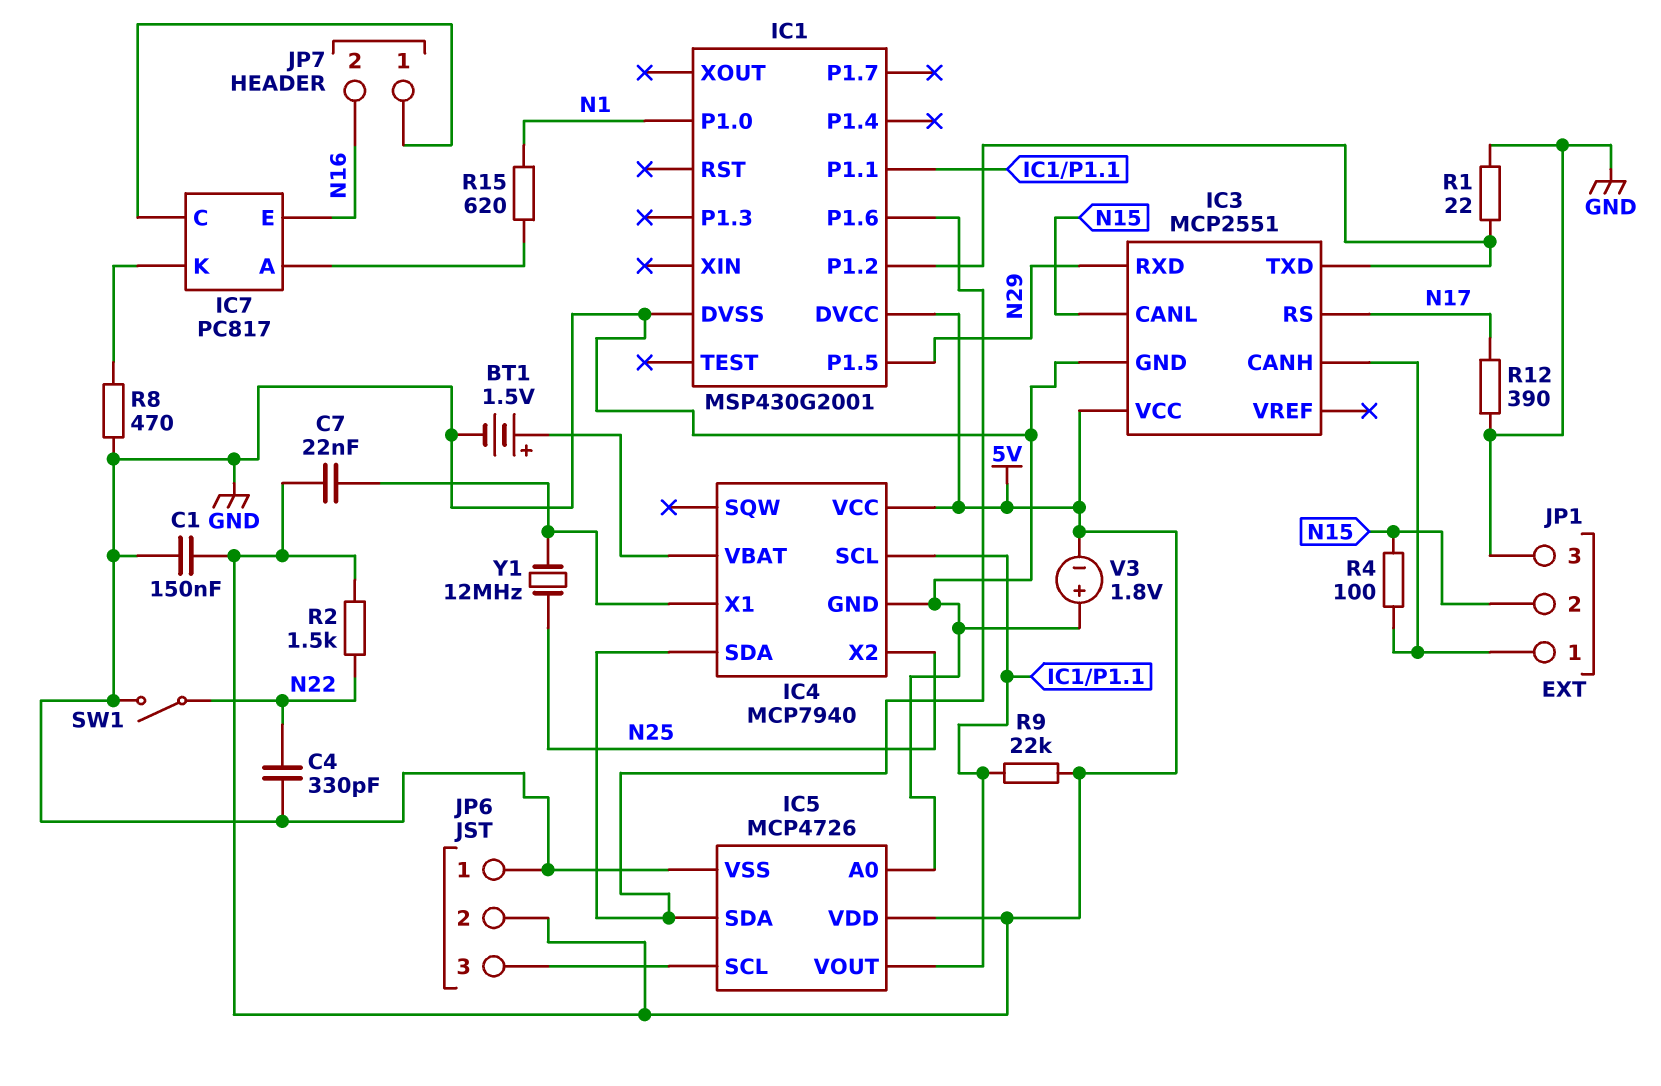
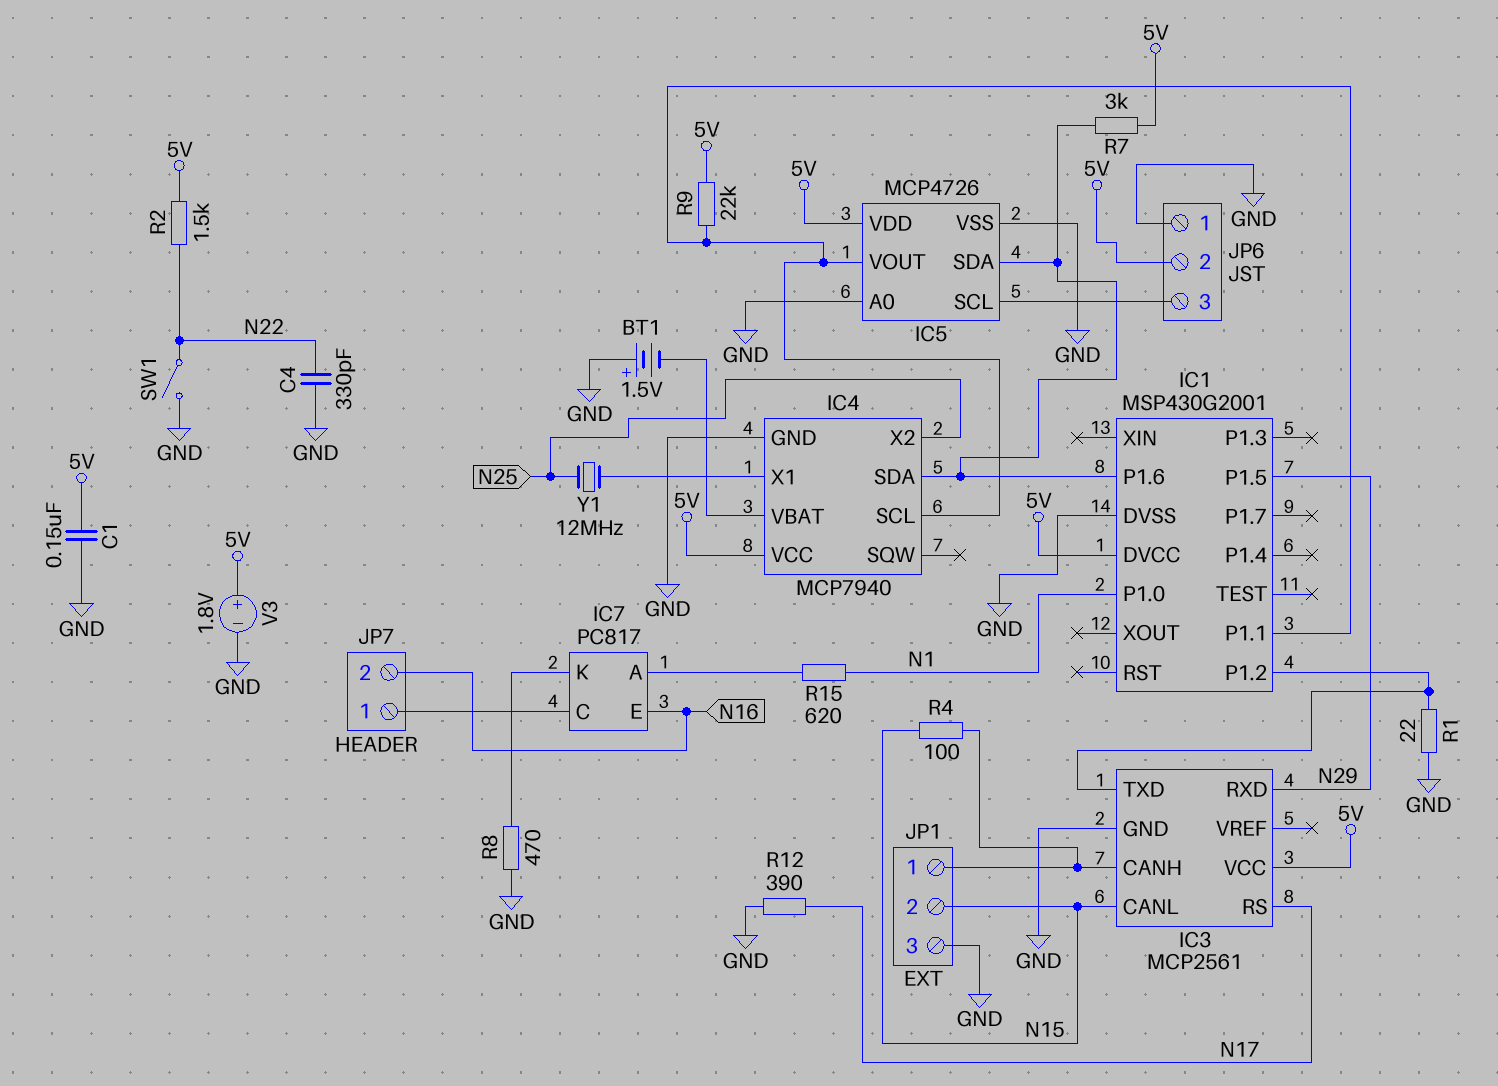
BT1: 1.5V (plus IC4/VBAT, minus GND) -> 1.5V (plus GND, minus IC4/VBAT)
C7: 22nF (5V, IC4/X1) -> none
IC3: MCP2551 -> MCP2561
R7: none -> 3k (5V, IC1/P1.6)
V3: 1.8V (plus GND, minus 5V) -> 1.8V (plus 5V, minus GND)

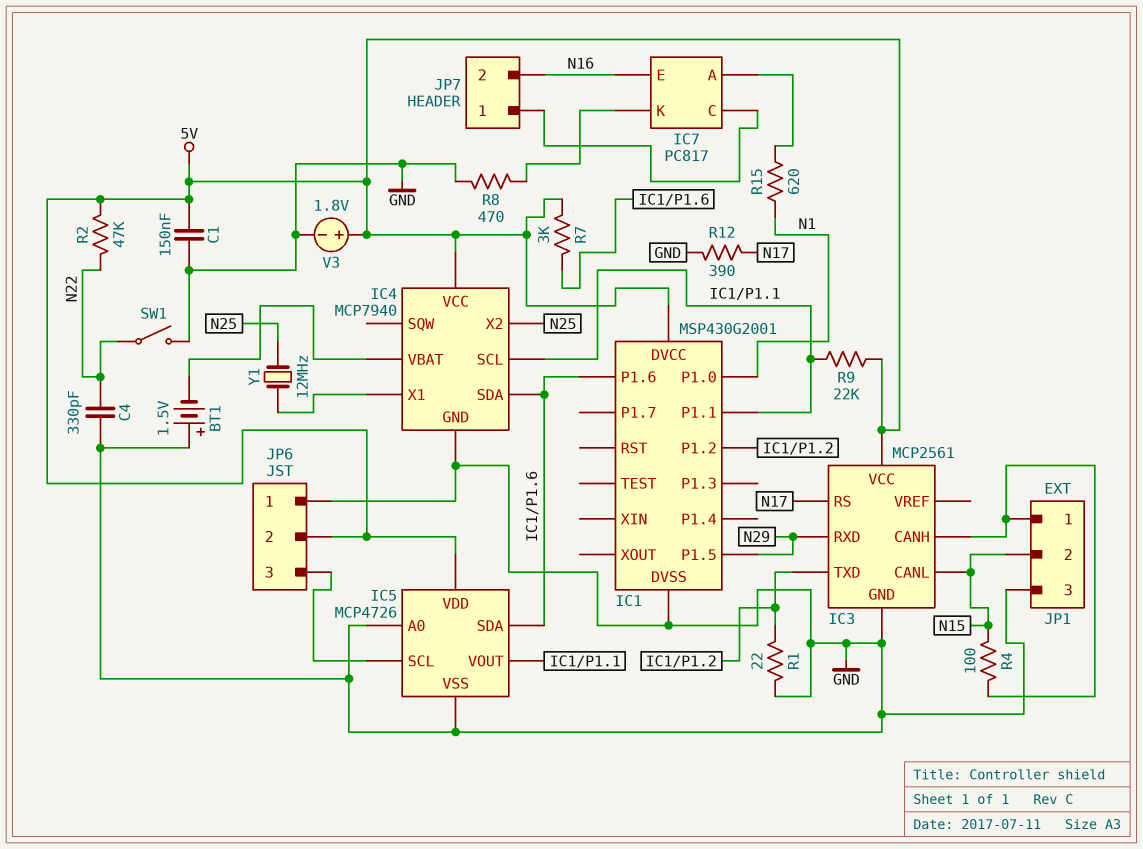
R2: 1.5k (5V, N22) -> 47k (5V, N22)

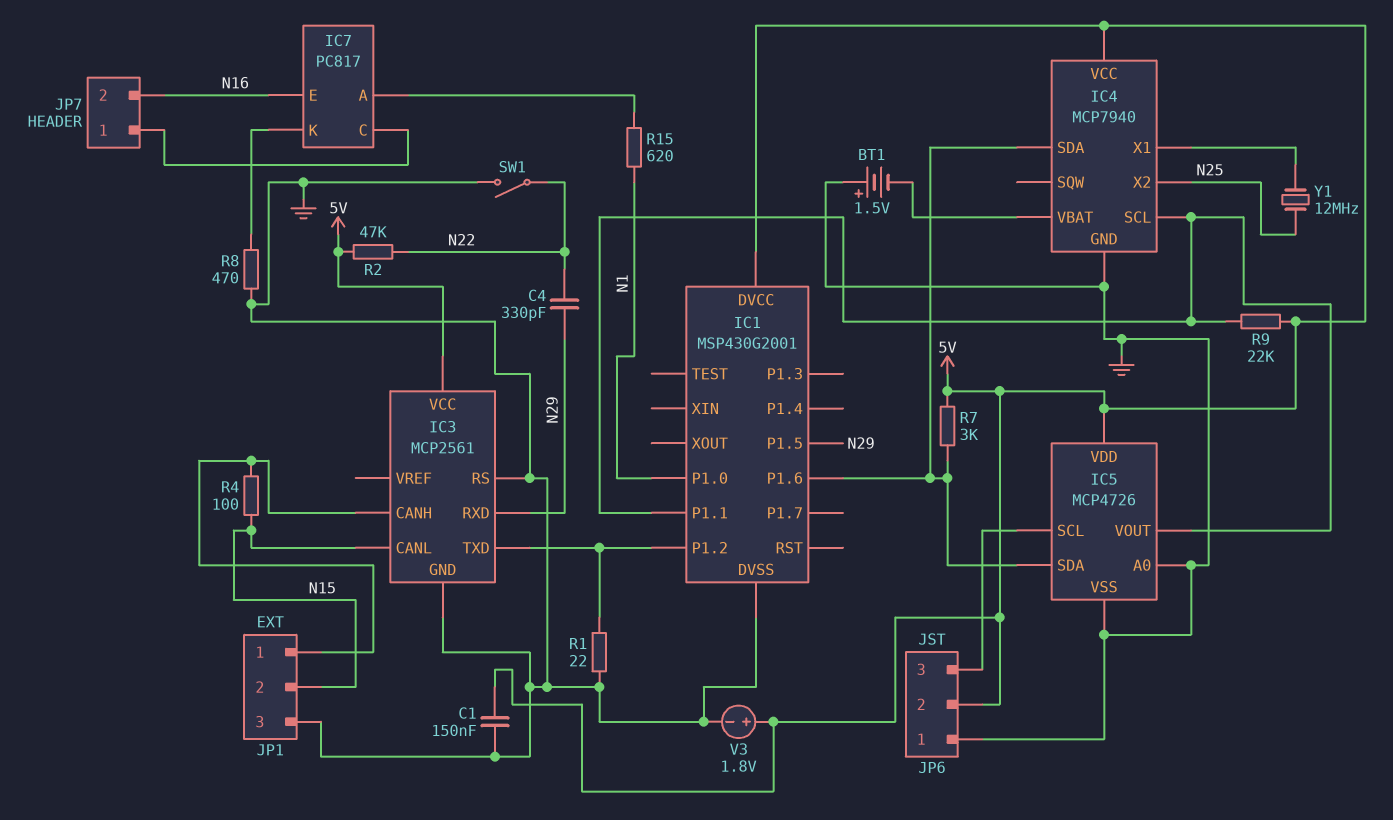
C4: 330pF (GND, N22) -> 330pF (N22, N29)
IC3 pin RS: N17 -> GND
R12: 390 (GND, N17) -> none

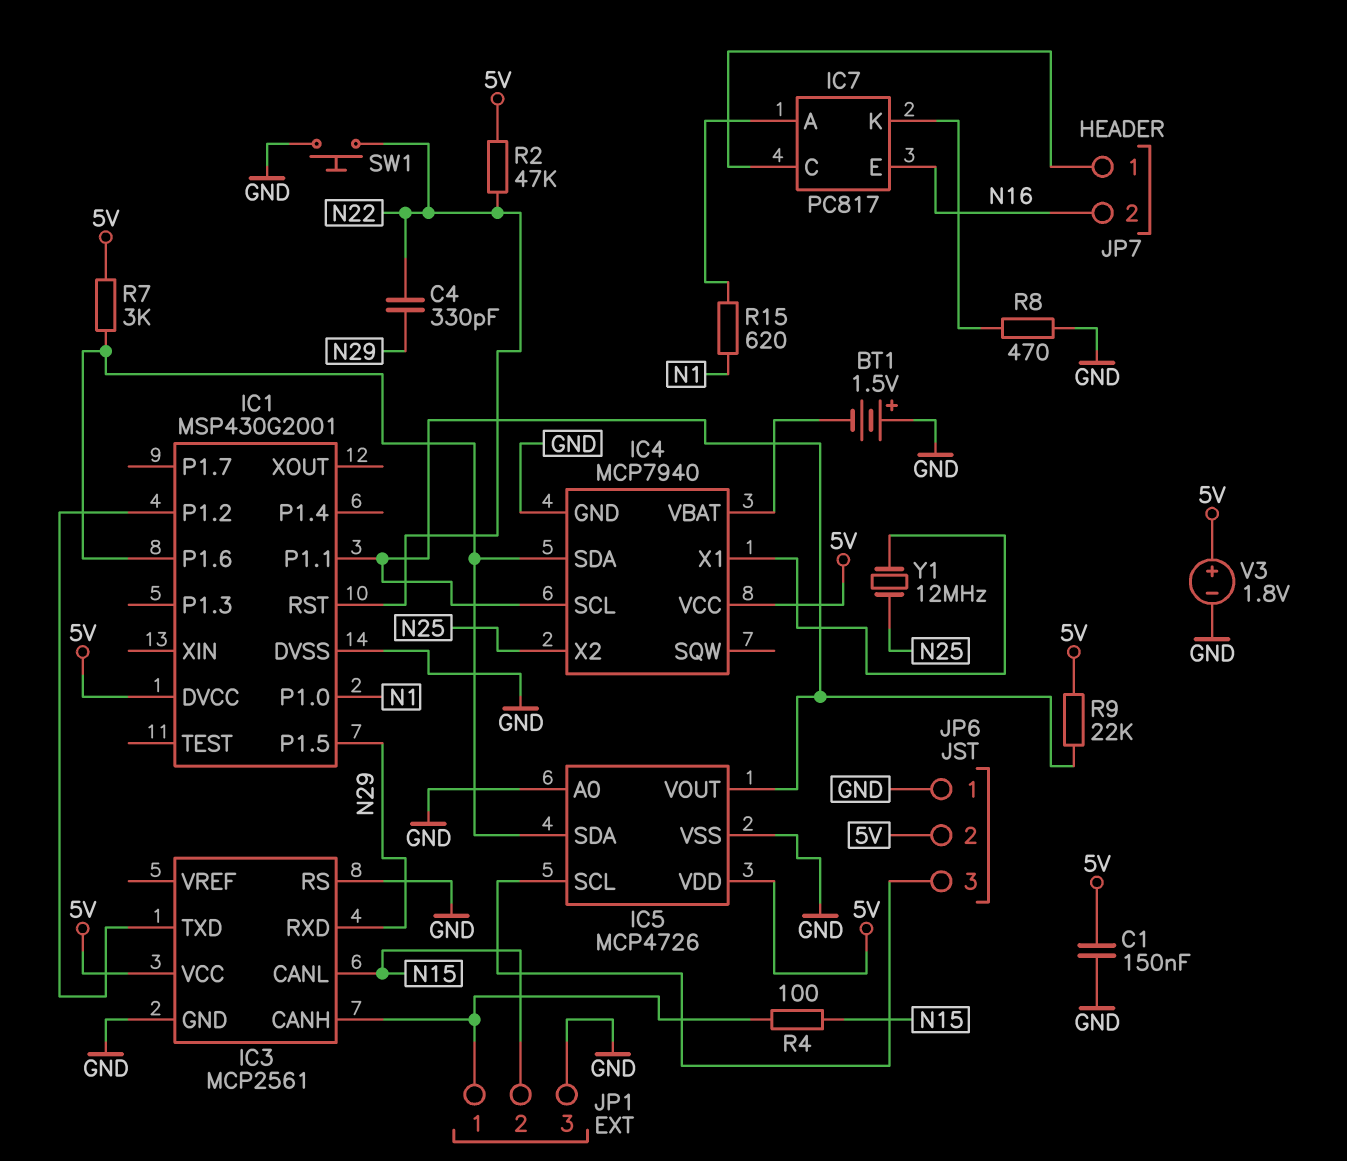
IC1 pin RST: none -> N22
R1: 22 (GND, IC1/P1.2) -> none
SW1: switch (GND, N22) -> button (GND, N22)

